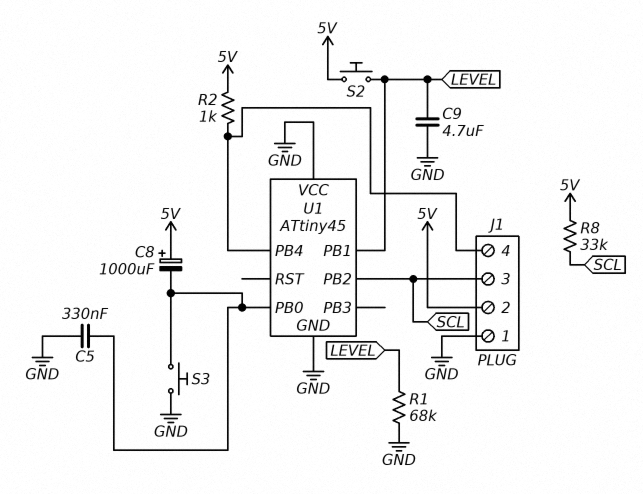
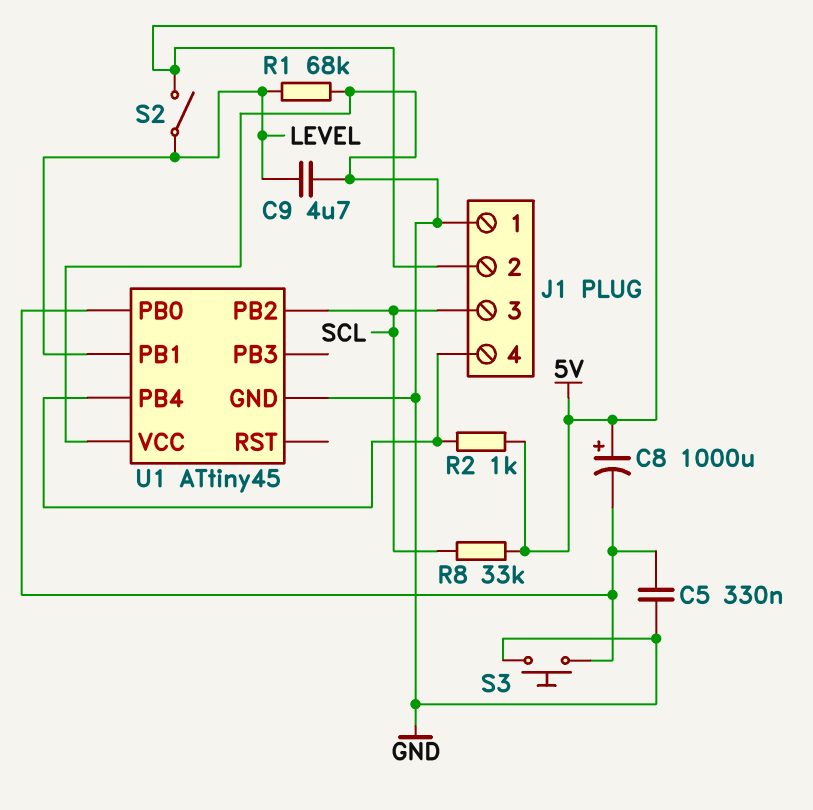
S2: button (5V, LEVEL) -> switch (5V, LEVEL)

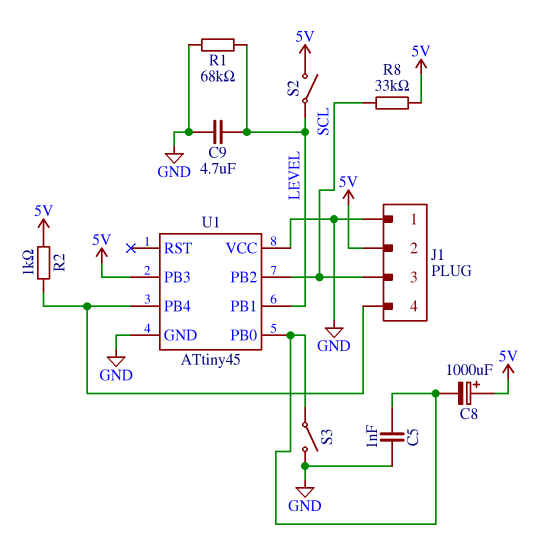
C5: 330nF (GND, U1/PB0) -> 1nF (GND, U1/PB0)
S3: button (GND, U1/PB0) -> switch (GND, U1/PB0)
U1 pin PB3: none -> 5V

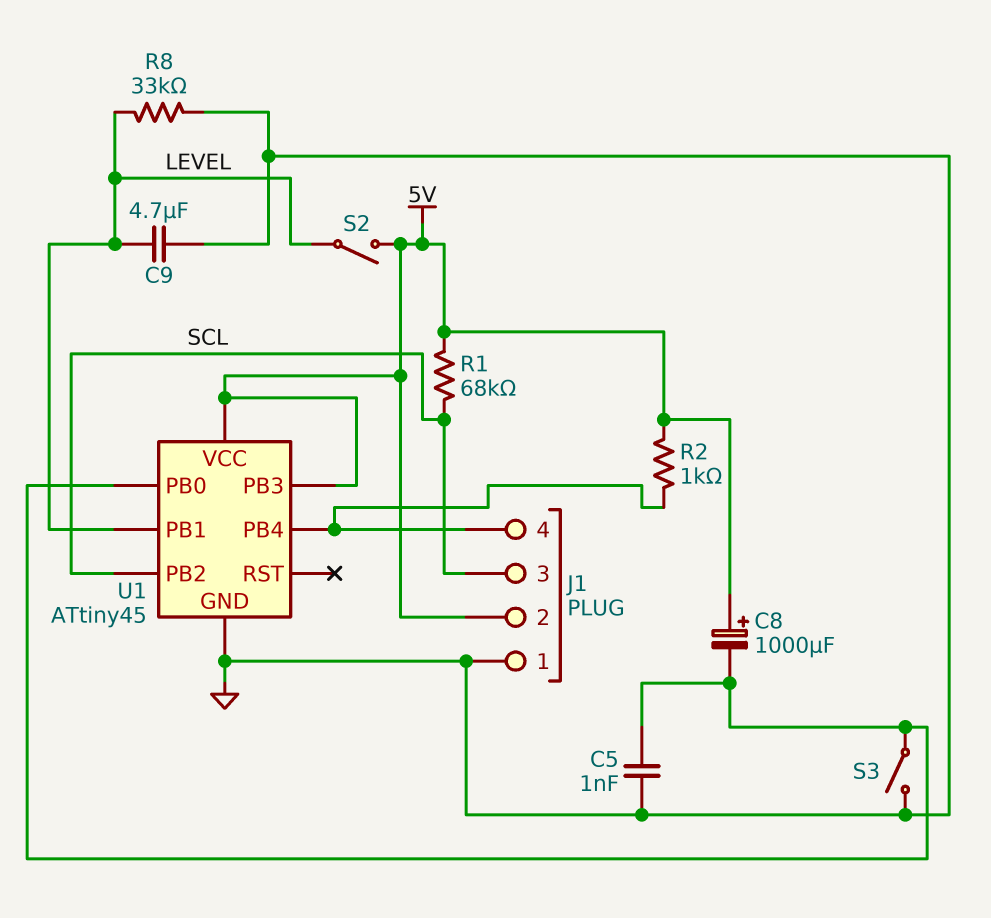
R1: 68k (GND, LEVEL) -> 68k (5V, SCL)
R8: 33k (5V, SCL) -> 33k (GND, LEVEL)
U1 pin VCC: GND -> 5V

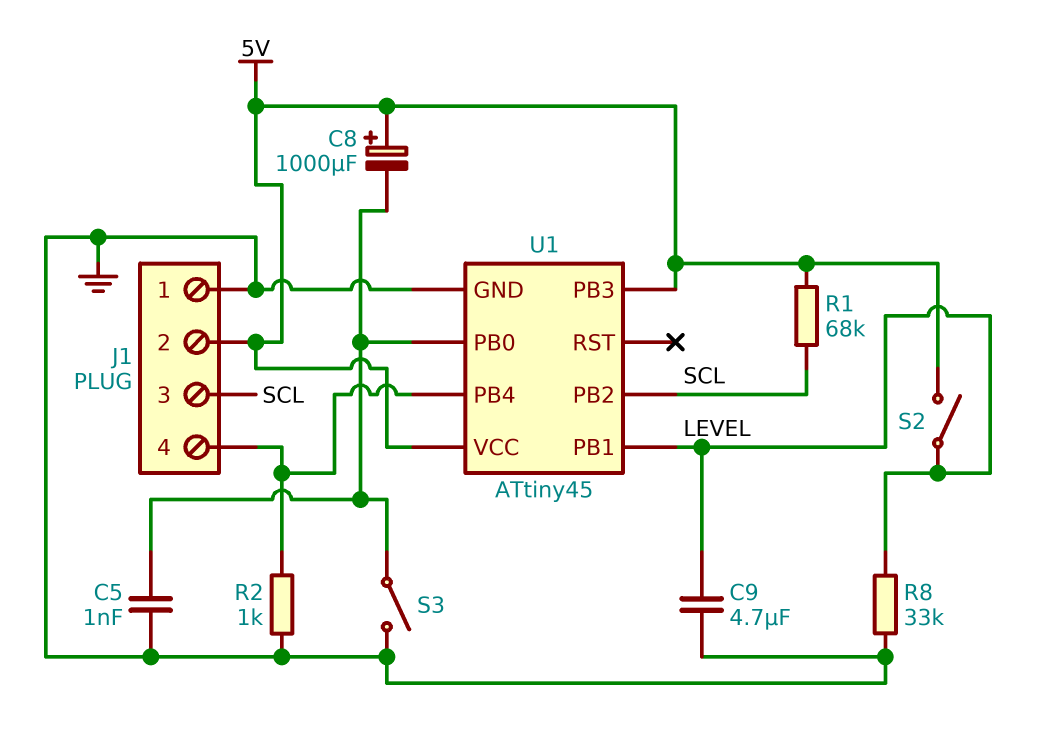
R2: 1k (5V, J1/4) -> 1k (GND, J1/4)

